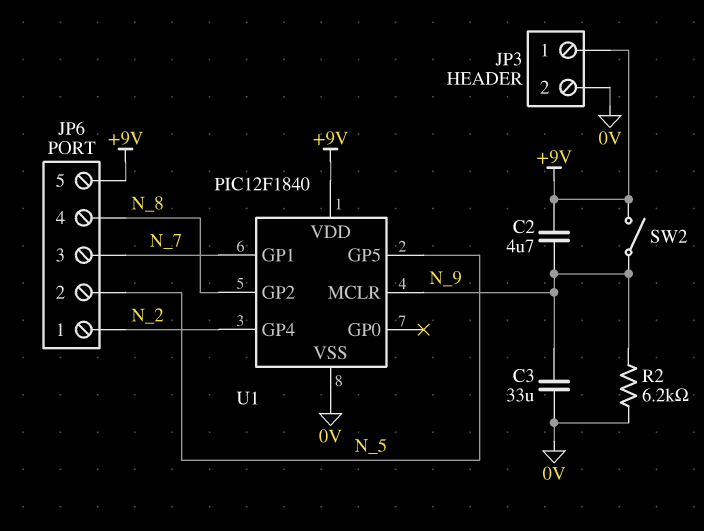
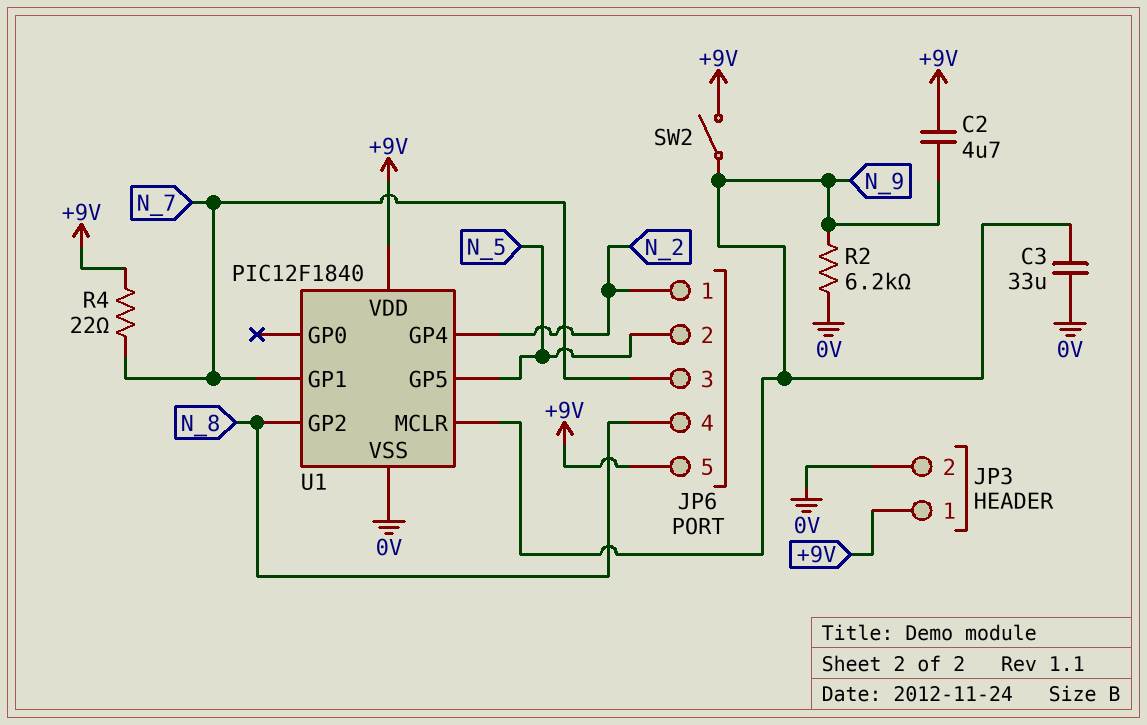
R4: none -> 22 (+9V, N_7)

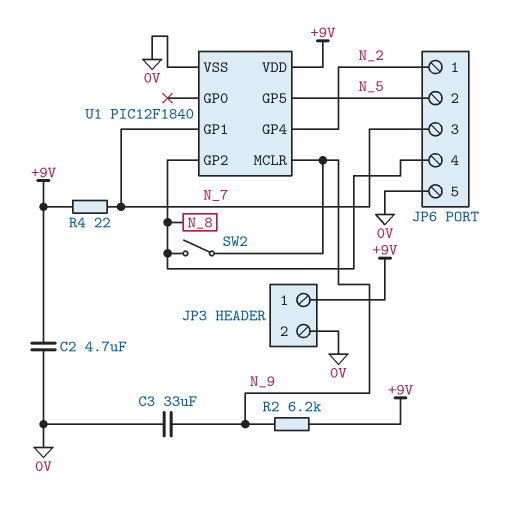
C2: 4.7uF (+9V, N_9) -> 4.7uF (+9V, 0V)
JP6 pin 5: +9V -> 0V
R2: 6.2k (0V, N_9) -> 6.2k (+9V, N_9)
SW2: switch (+9V, N_9) -> switch (N_8, N_9)

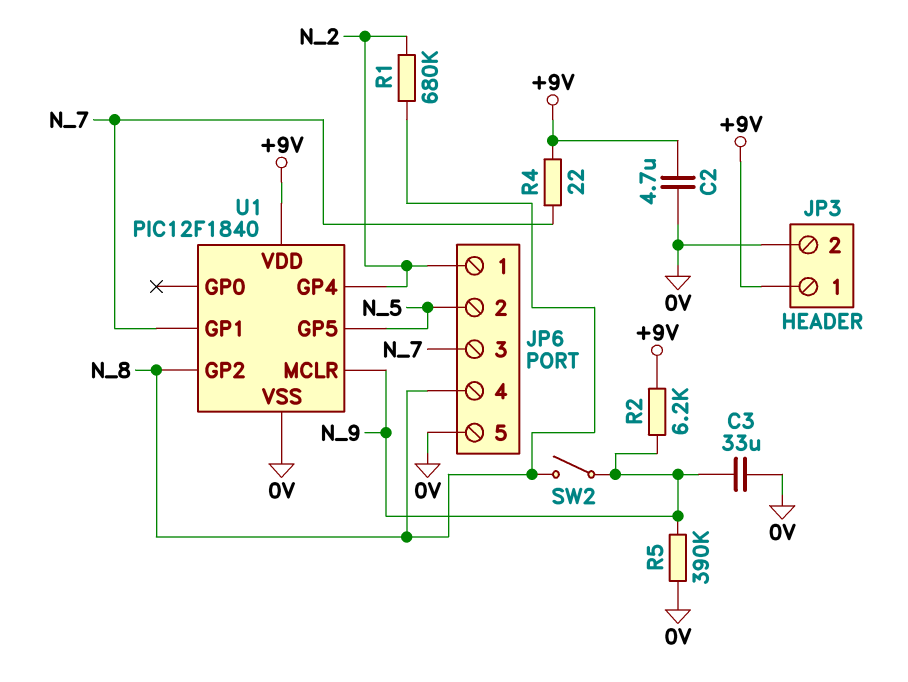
R1: none -> 680k (N_2, N_8)
R5: none -> 390k (0V, N_9)

